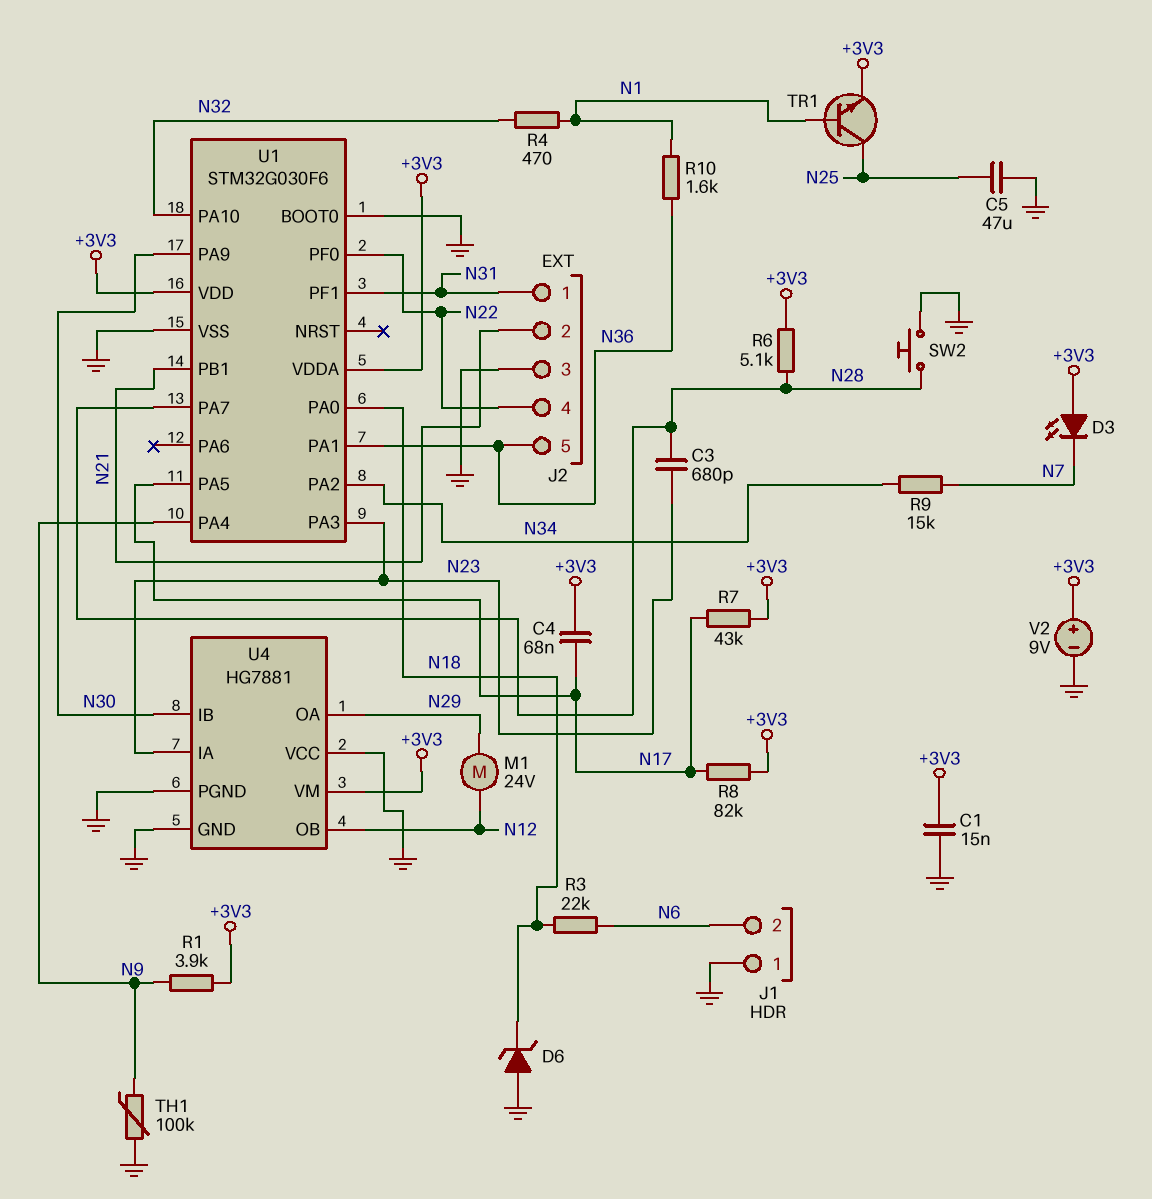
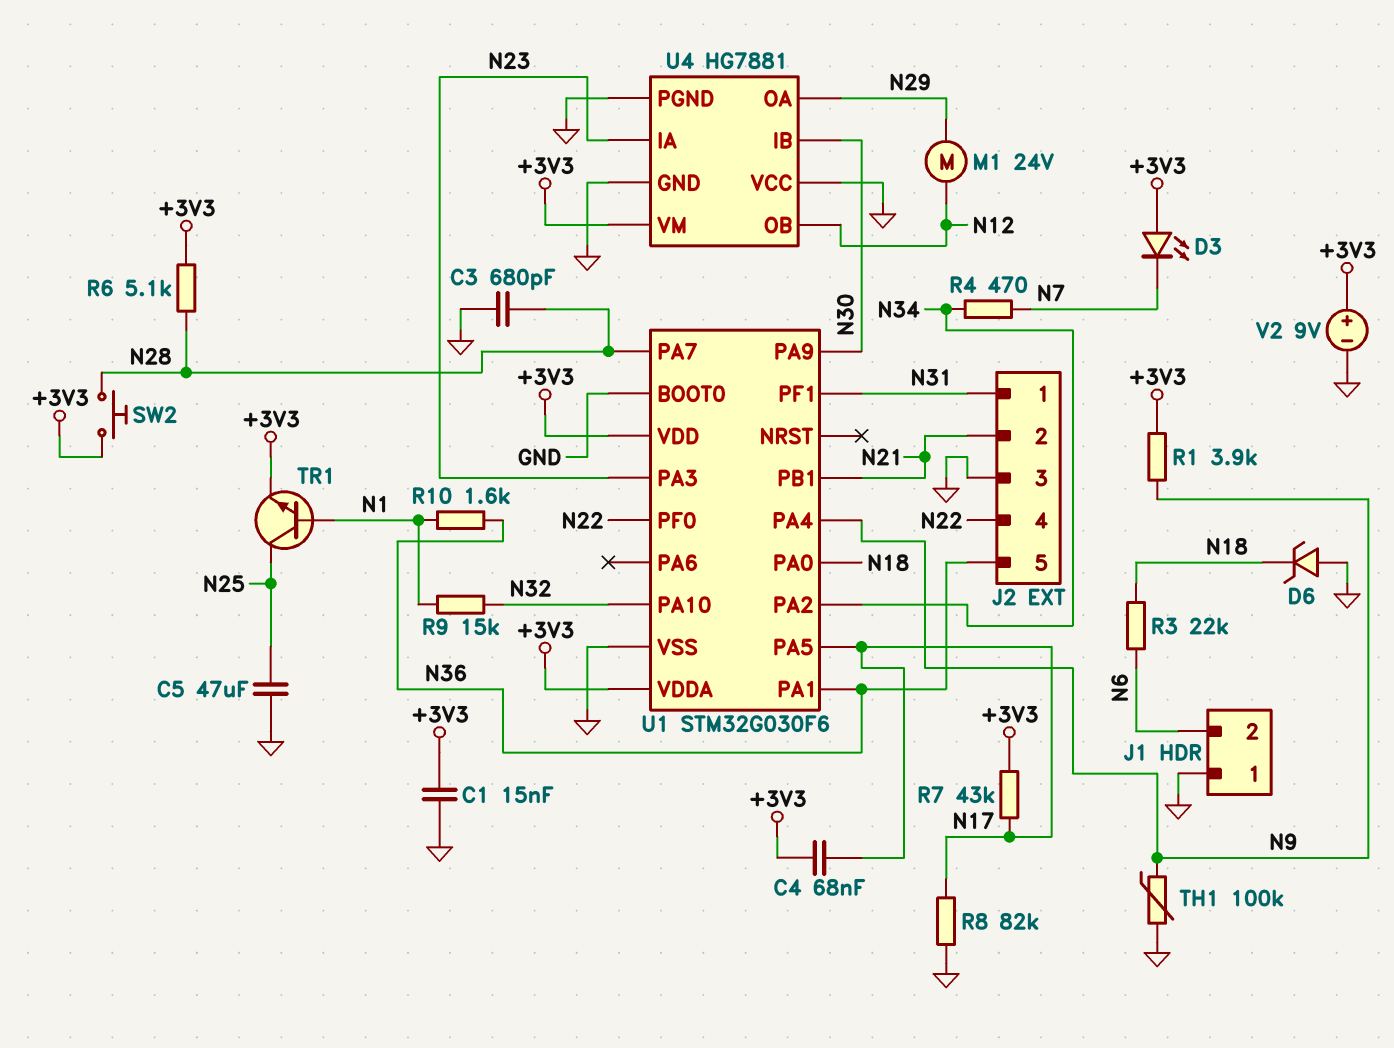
C3: 680pF (N23, N28) -> 680pF (GND, N28)
R4: 470 (N1, N32) -> 470 (N7, N34)
R8: 82k (+3V3, N17) -> 82k (GND, N17)
R9: 15k (N7, N34) -> 15k (N1, N32)
SW2: button (GND, N28) -> button (+3V3, N28)

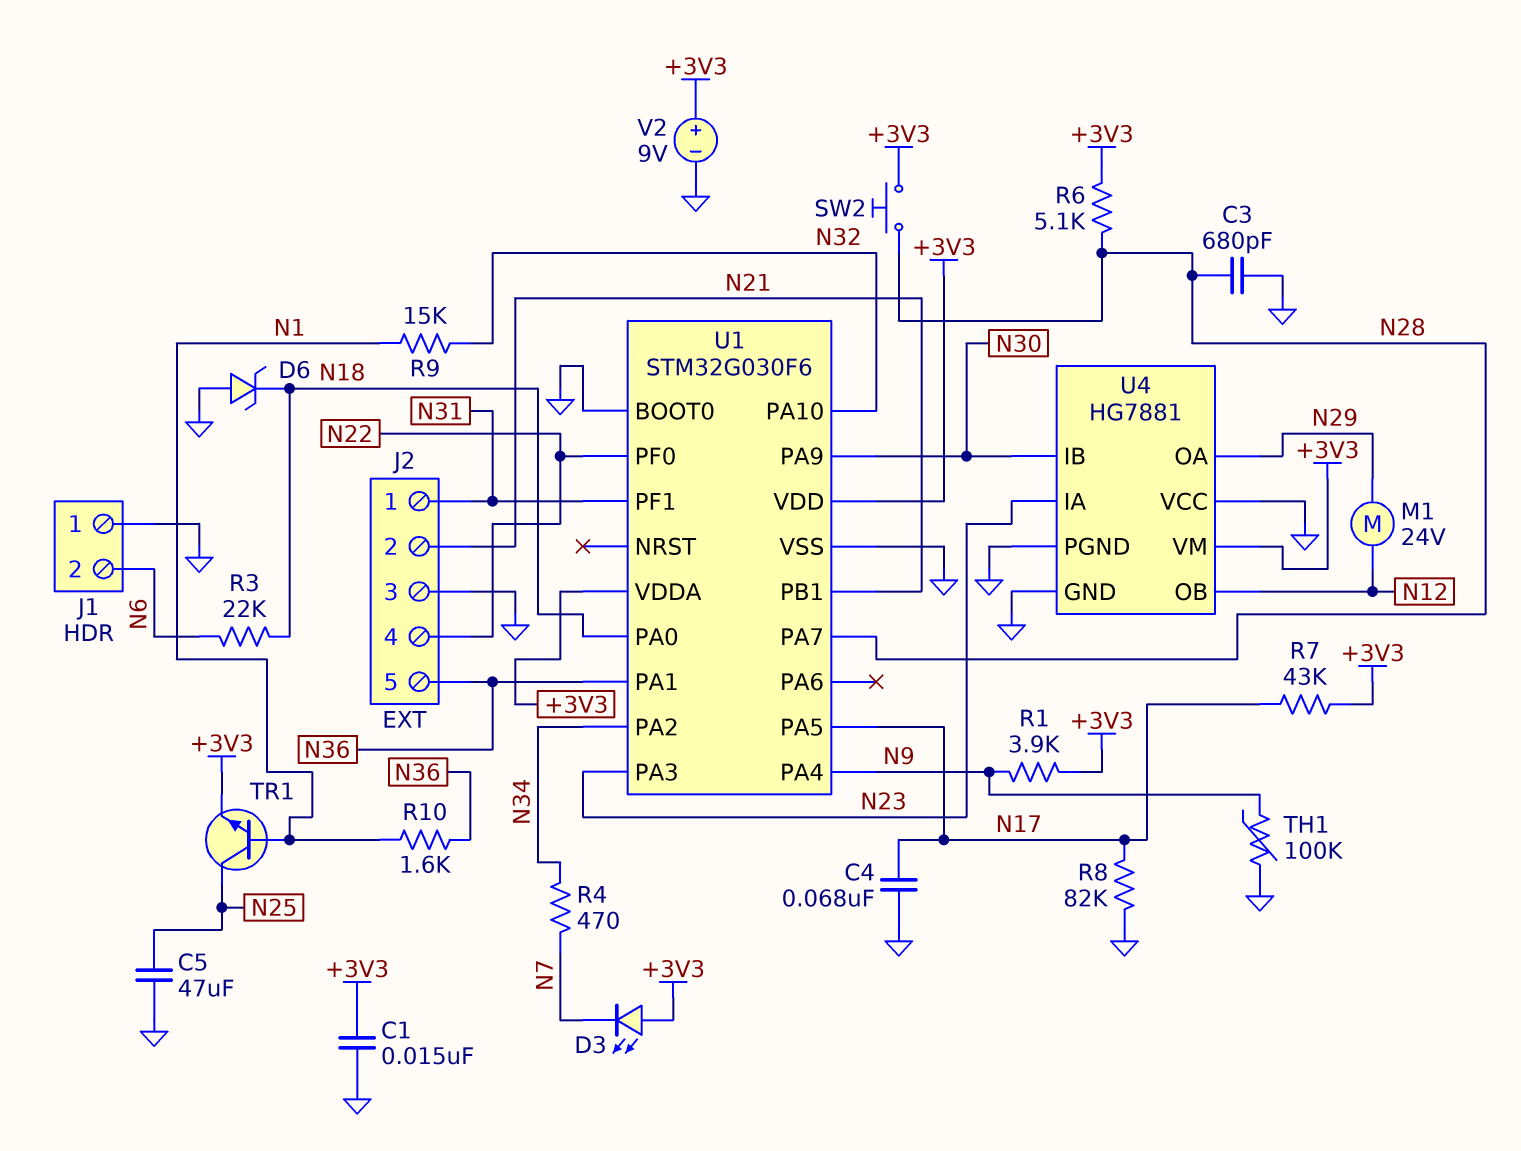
C4: 68nF (+3V3, N17) -> 68nF (GND, N17)

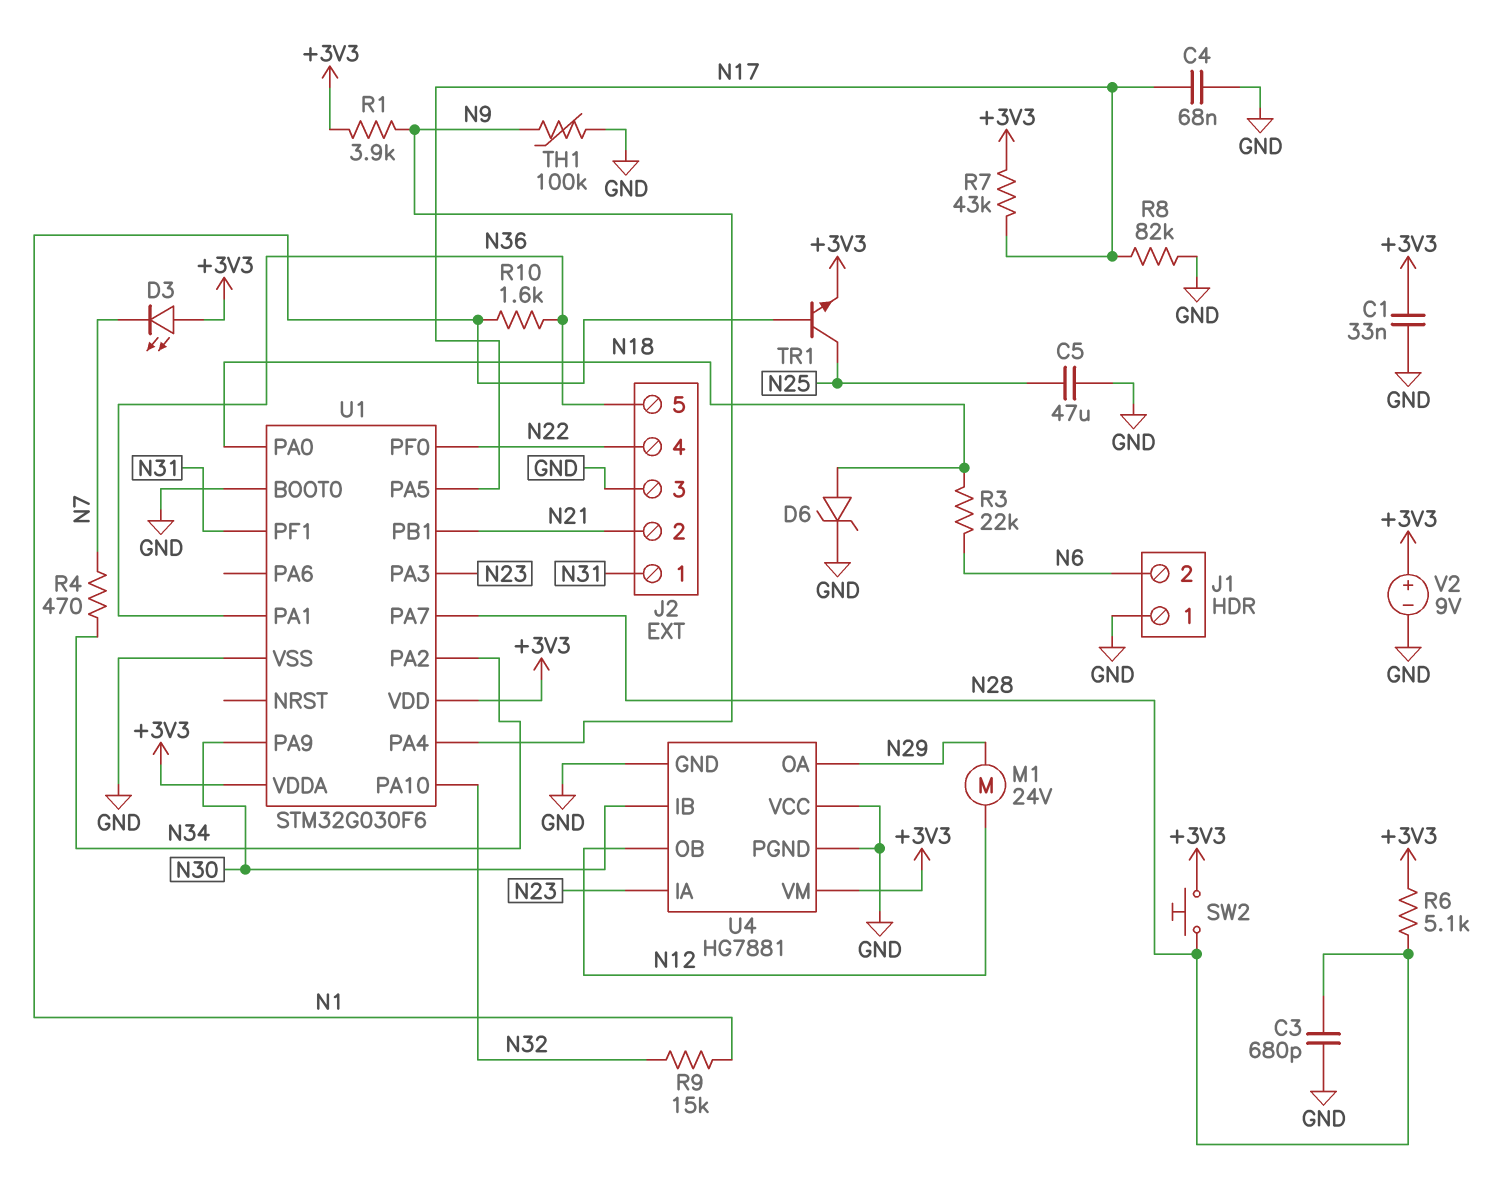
C1: 15nF (+3V3, GND) -> 33nF (+3V3, GND)
D6: zener (A GND, K N18) -> zener (A N18, K GND)

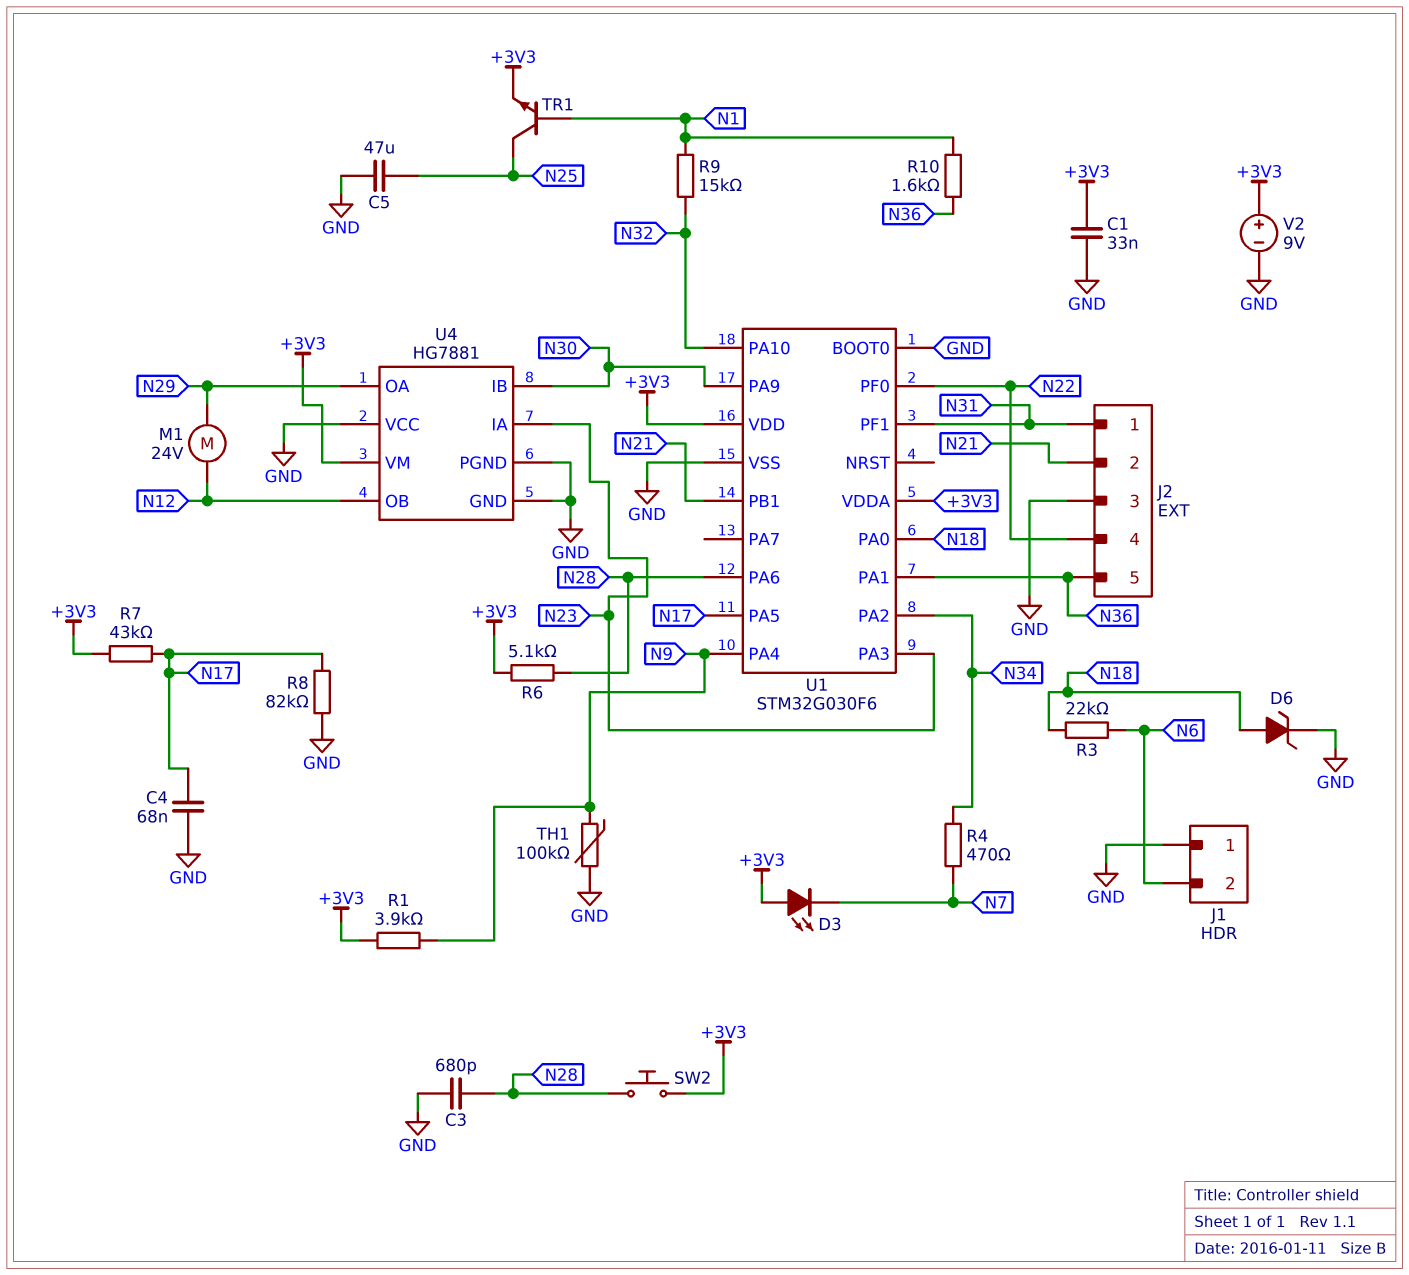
U1 pin PA6: none -> N28
U1 pin PA7: N28 -> none

